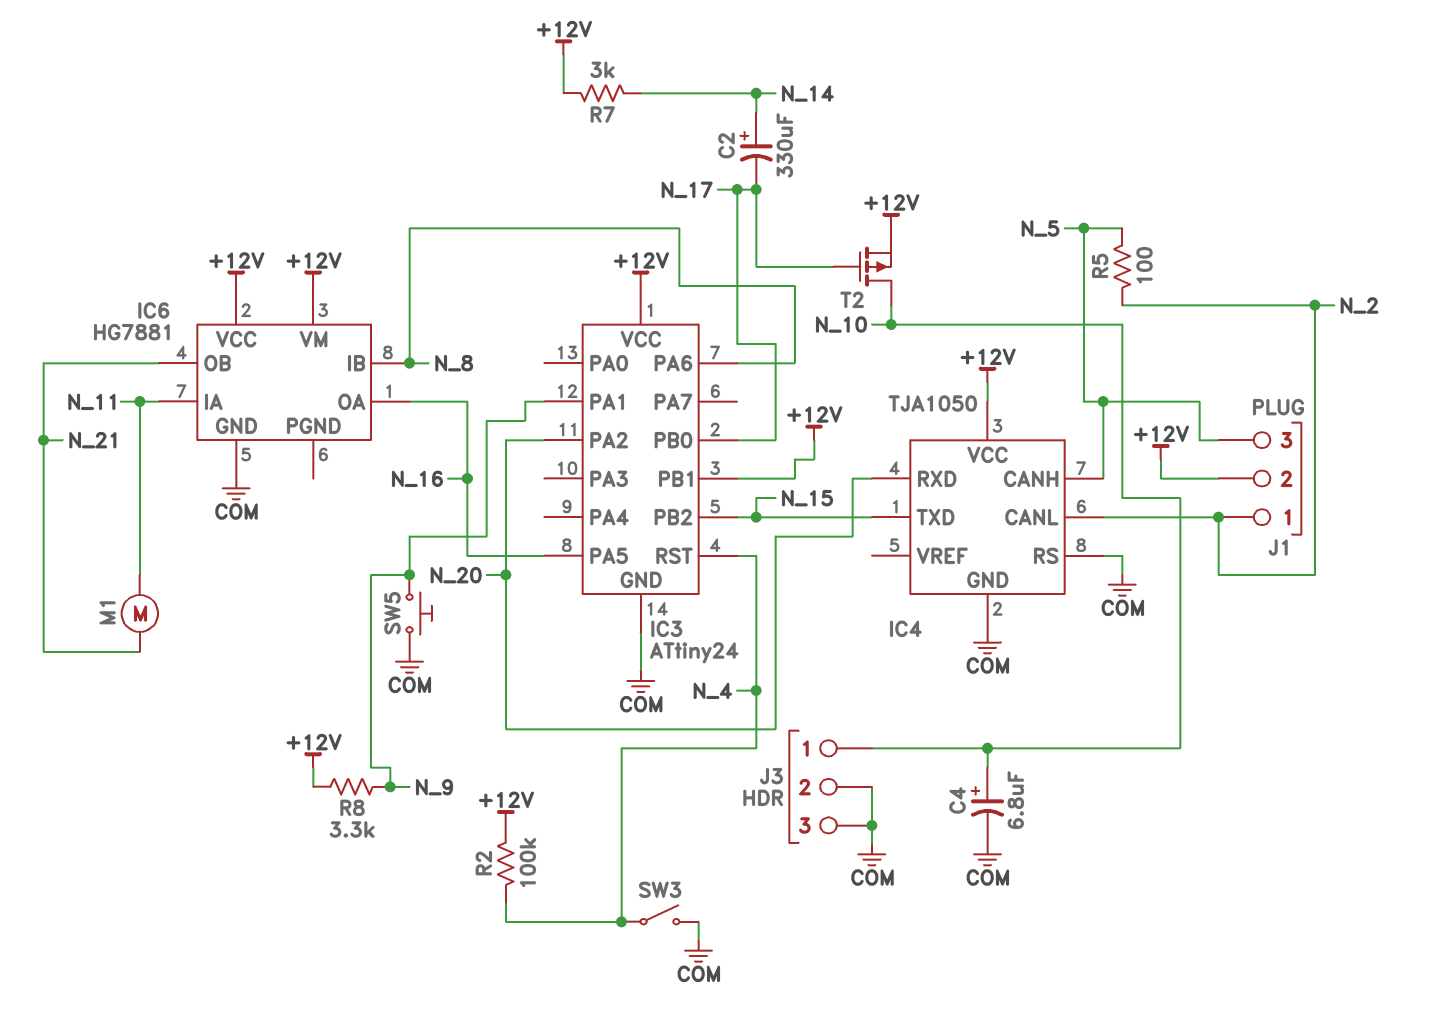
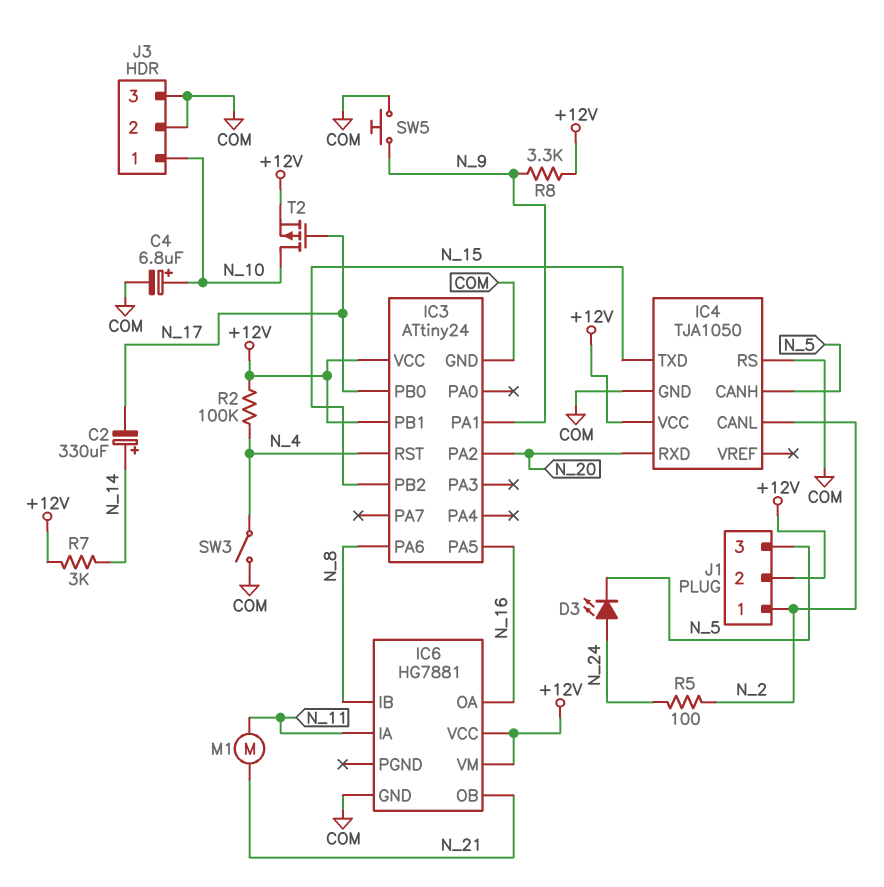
D3: none -> LED (A N_24, K N_5)
R5: 100 (N_2, N_5) -> 100 (N_2, N_24)

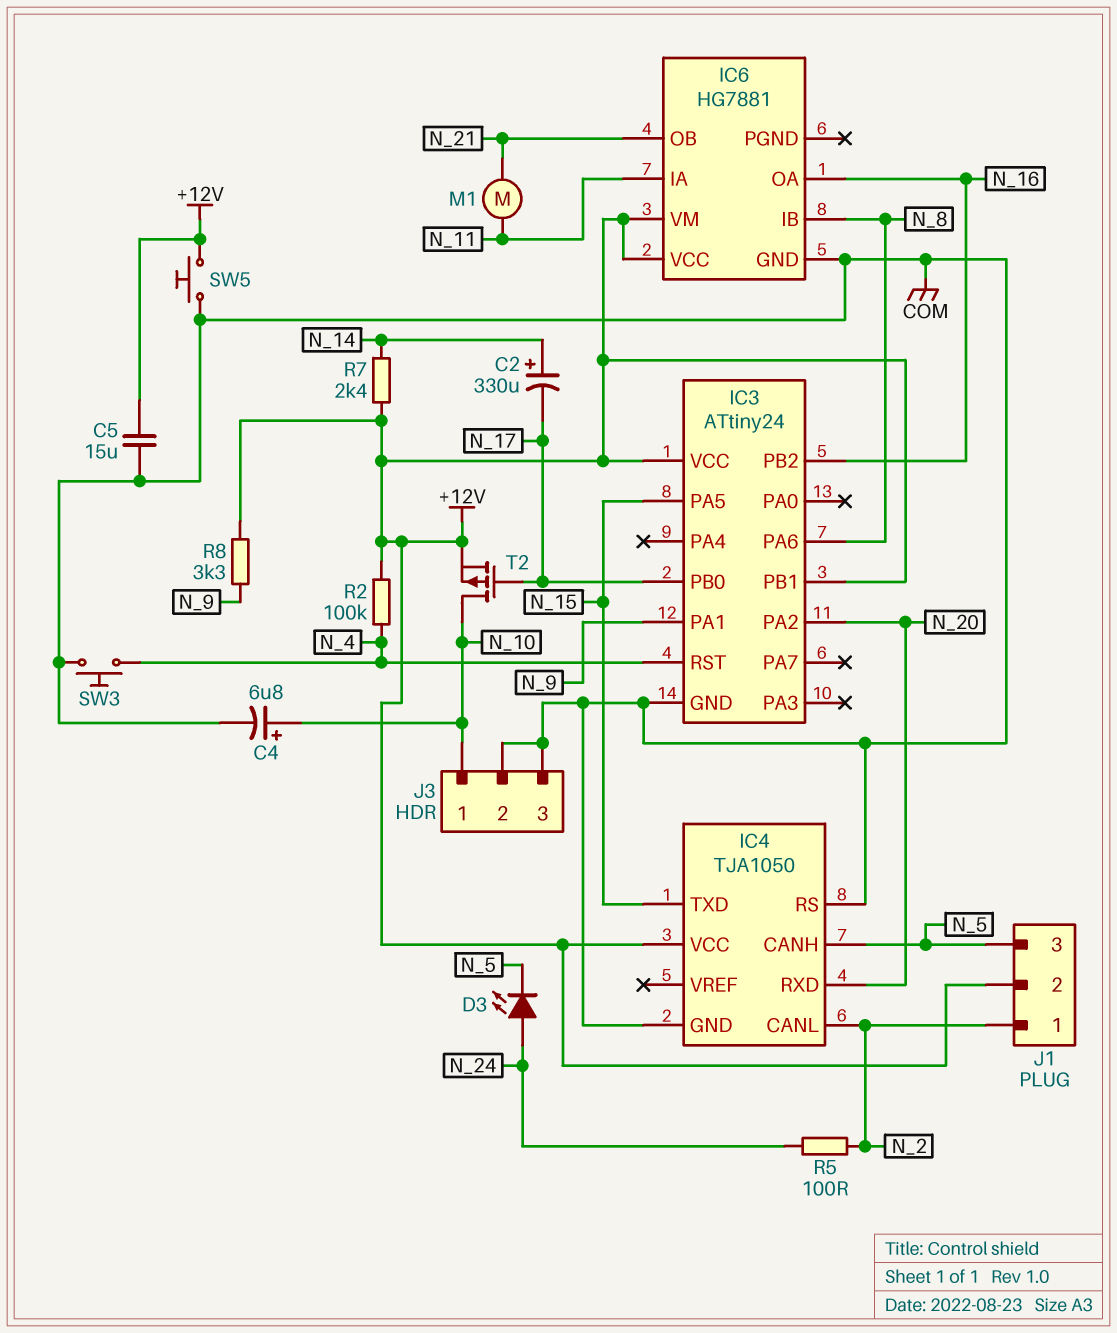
C5: none -> 15uF (+12V, COM)
IC3 pin PA5: N_16 -> N_15
IC3 pin PB2: N_15 -> N_16
R7: 3k (+12V, N_14) -> 2.4k (+12V, N_14)
SW3: switch (COM, N_4) -> button (COM, N_4)
SW5: button (COM, N_9) -> button (+12V, COM)

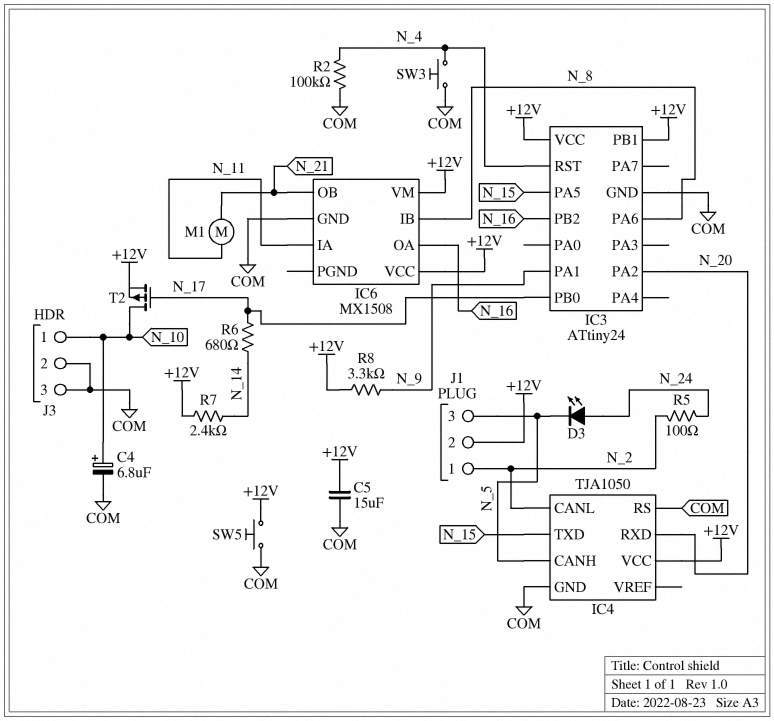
C2: 330uF (plus N_14, minus N_17) -> none
IC6: HG7881 -> MX1508
R2: 100k (+12V, N_4) -> 100k (COM, N_4)
R6: none -> 680 (N_14, N_17)

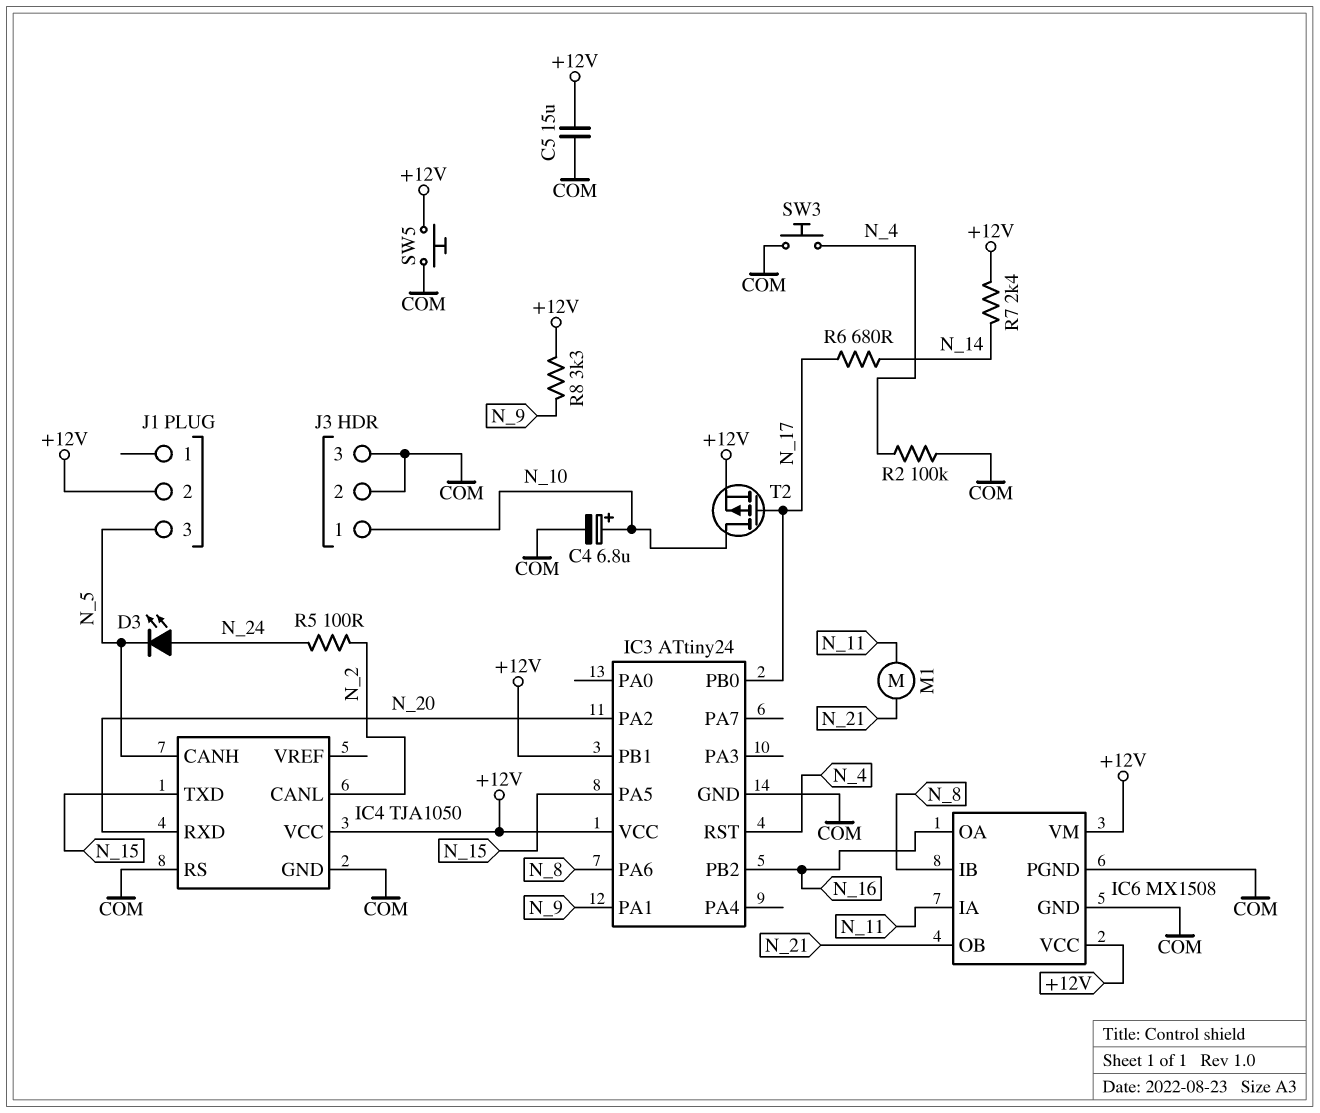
IC6 pin PGND: none -> COM
J1 pin 1: N_2 -> none

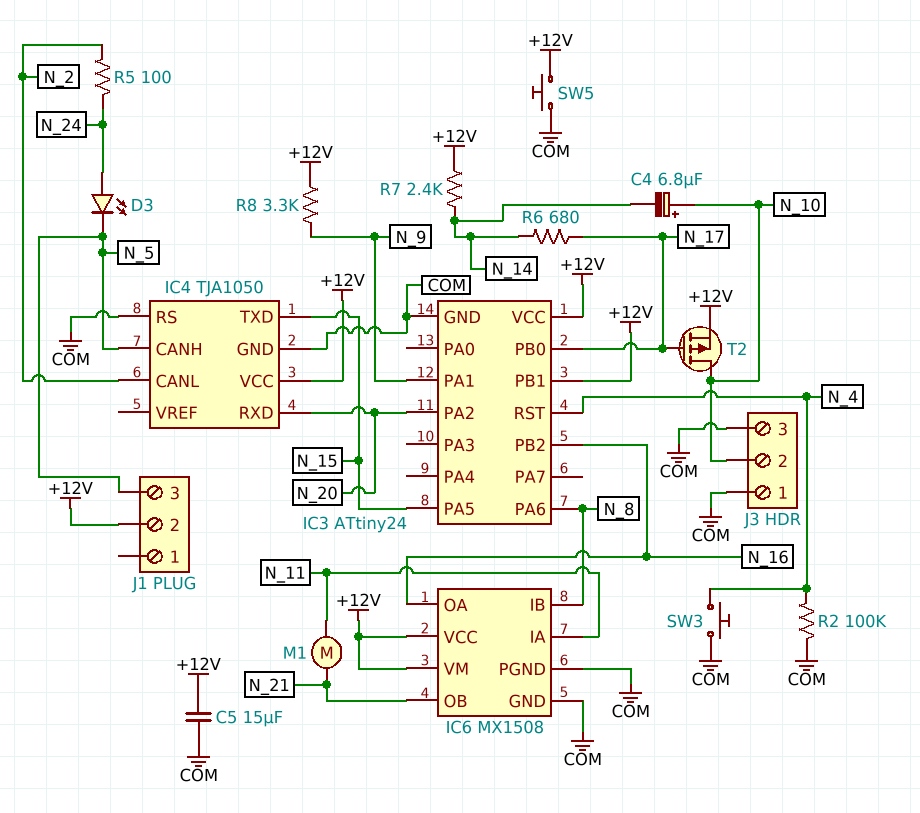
C4: 6.8uF (plus N_10, minus COM) -> 6.8uF (plus N_10, minus N_14)
J3 pin 1: N_10 -> COM
J3 pin 2: COM -> N_10

